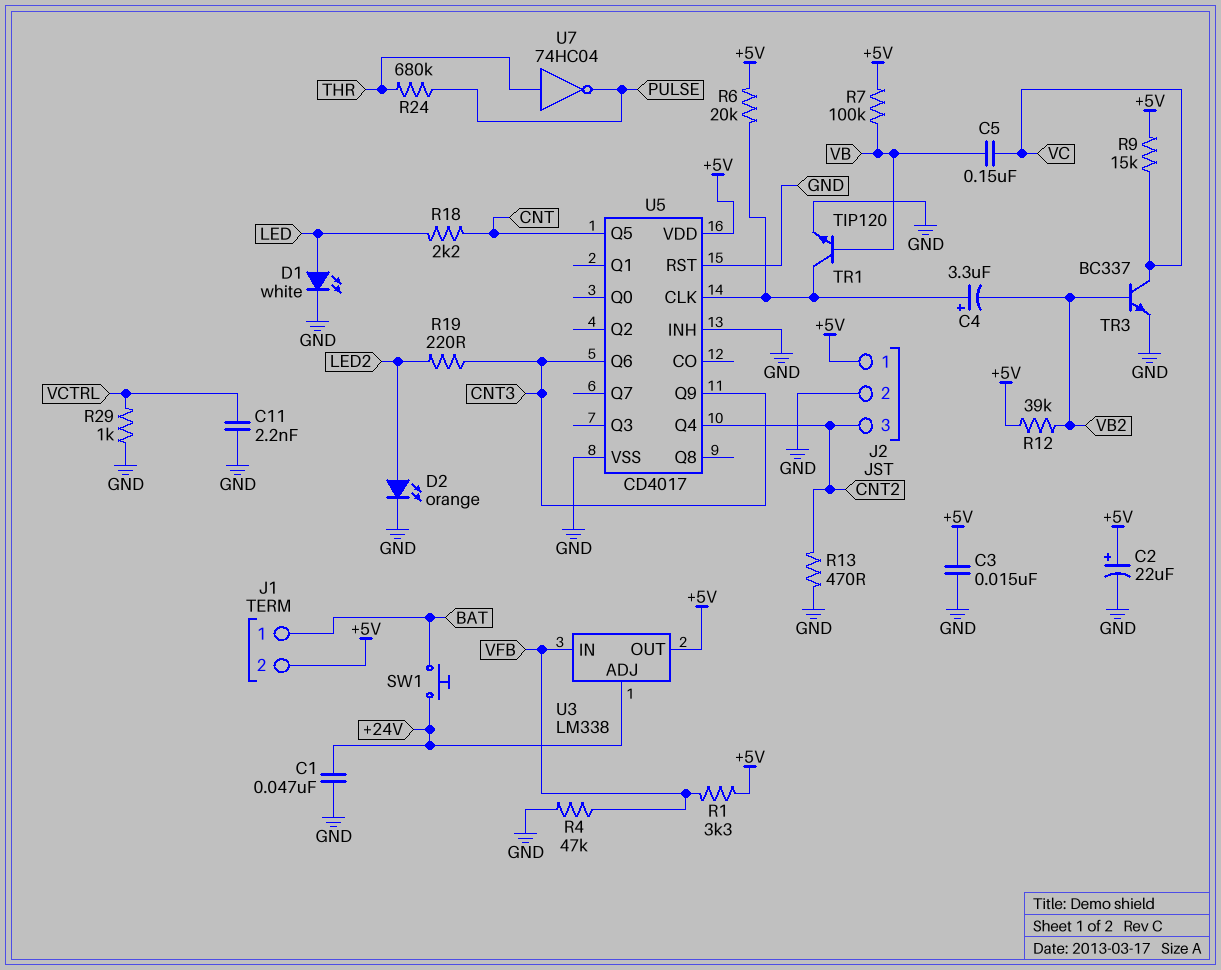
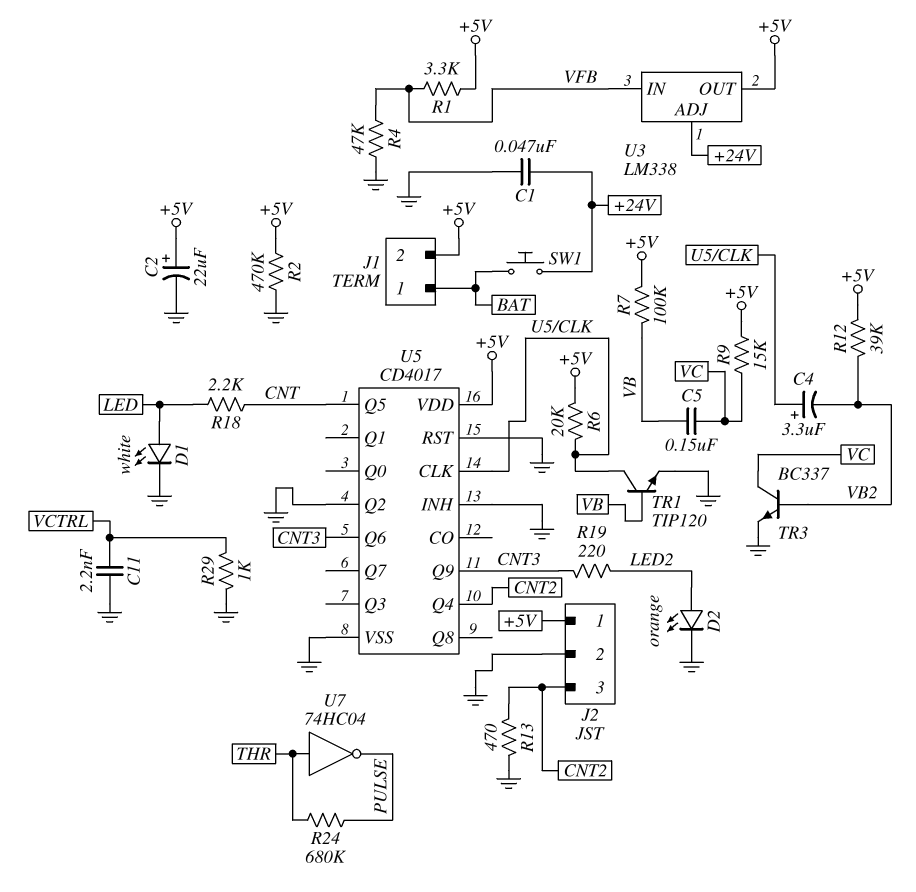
C3: 15nF (+5V, GND) -> none
R2: none -> 470k (+5V, GND)
U5 pin Q2: none -> GND

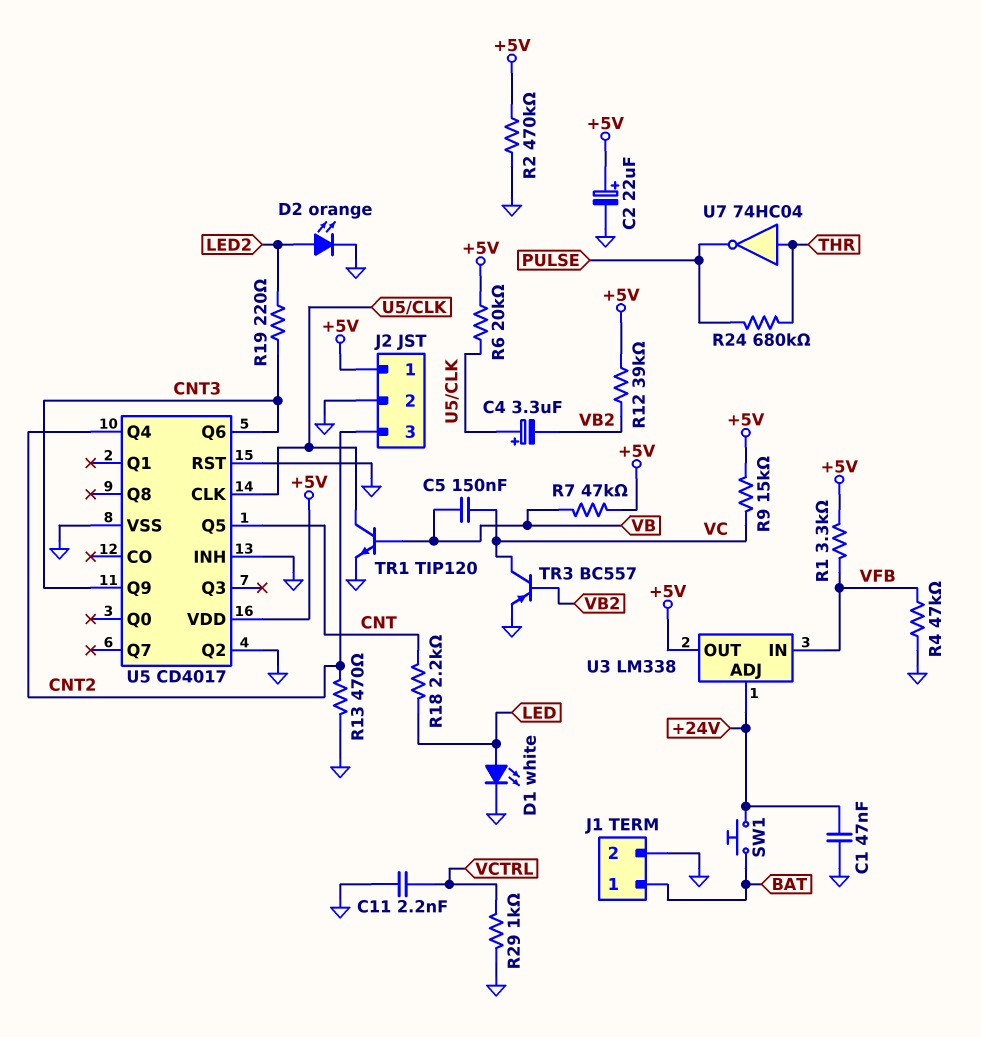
J1 pin 2: +5V -> GND
R7: 100k (+5V, VB) -> 47k (+5V, VB)
TR3: NPN BC337 (B VB2, C VC, E GND) -> PNP BC557 (B VB2, C VC, E GND)

